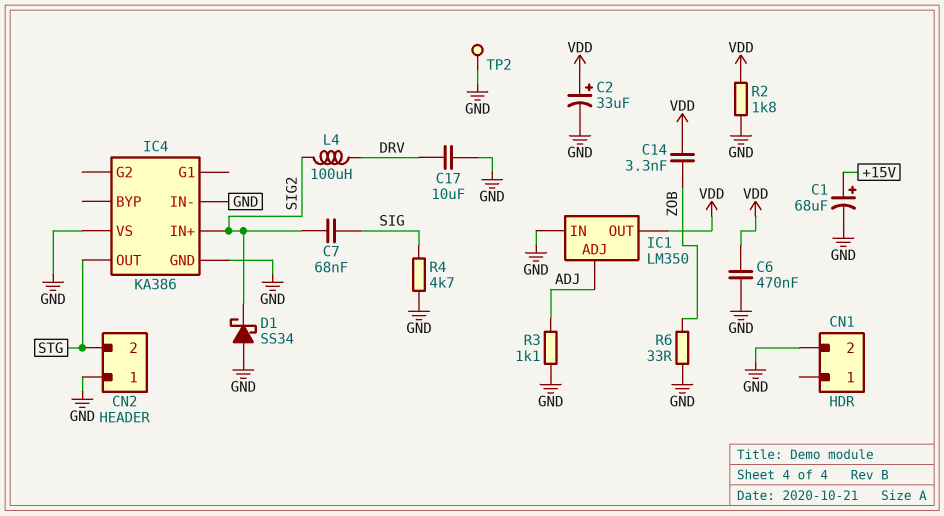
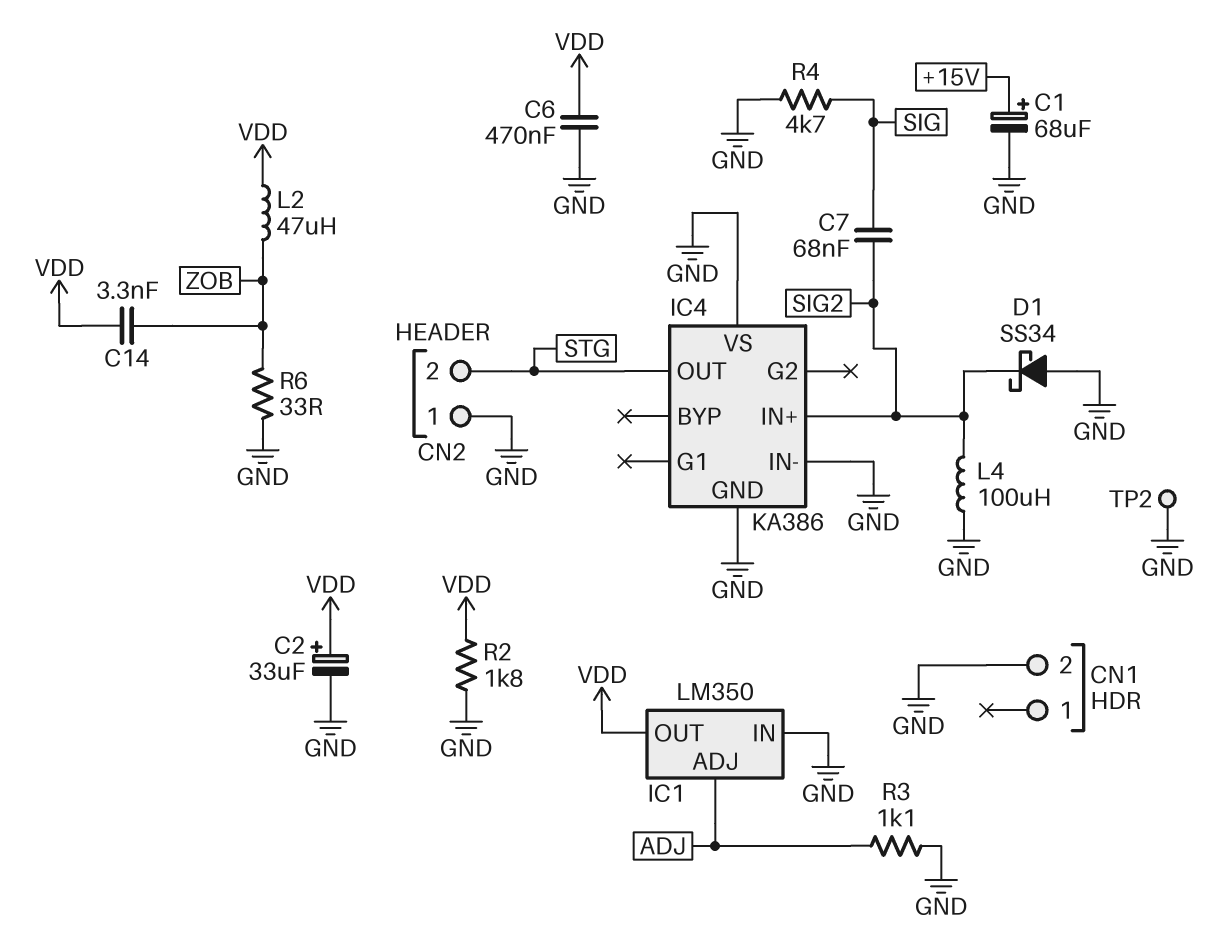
C17: 10uF (DRV, GND) -> none
L2: none -> 47uH (VDD, ZOB)
L4: 100uH (DRV, SIG2) -> 100uH (GND, SIG2)

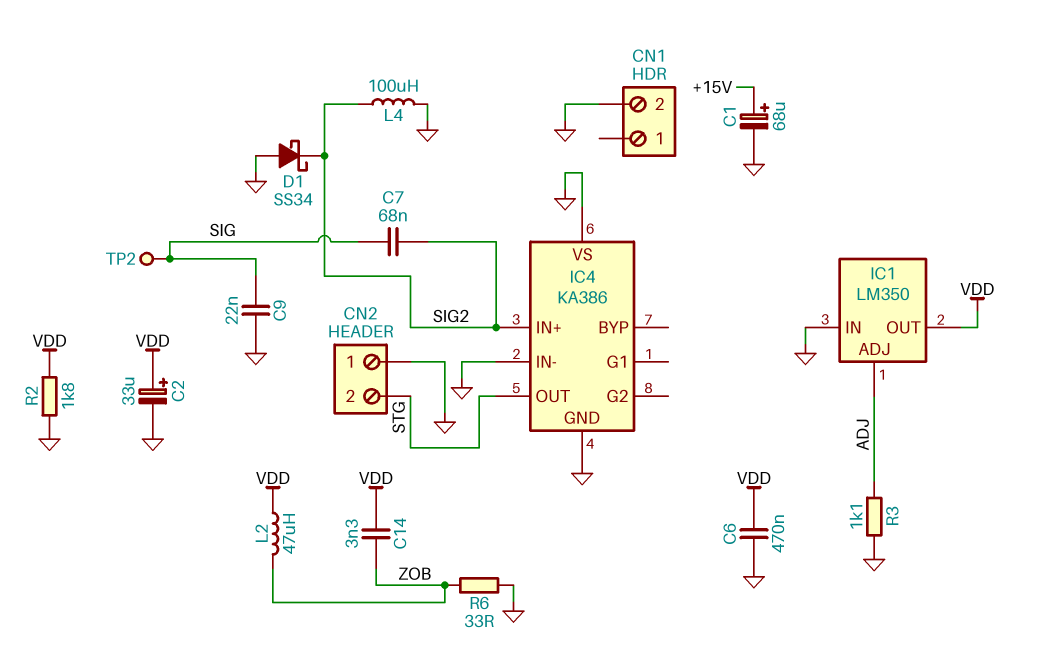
C9: none -> 22nF (GND, SIG)
R4: 4.7k (GND, SIG) -> none
TP2: test point (GND) -> test point (SIG)

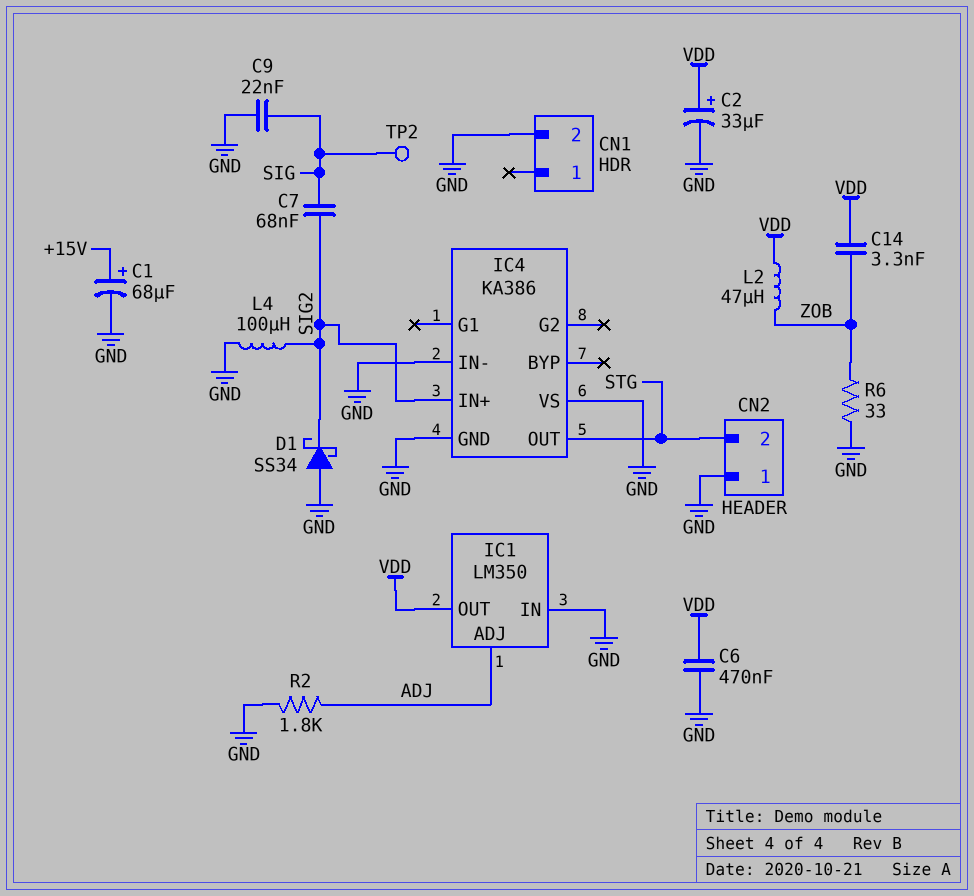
R2: 1.8k (GND, VDD) -> 1.8k (ADJ, GND)
R3: 1.1k (ADJ, GND) -> none

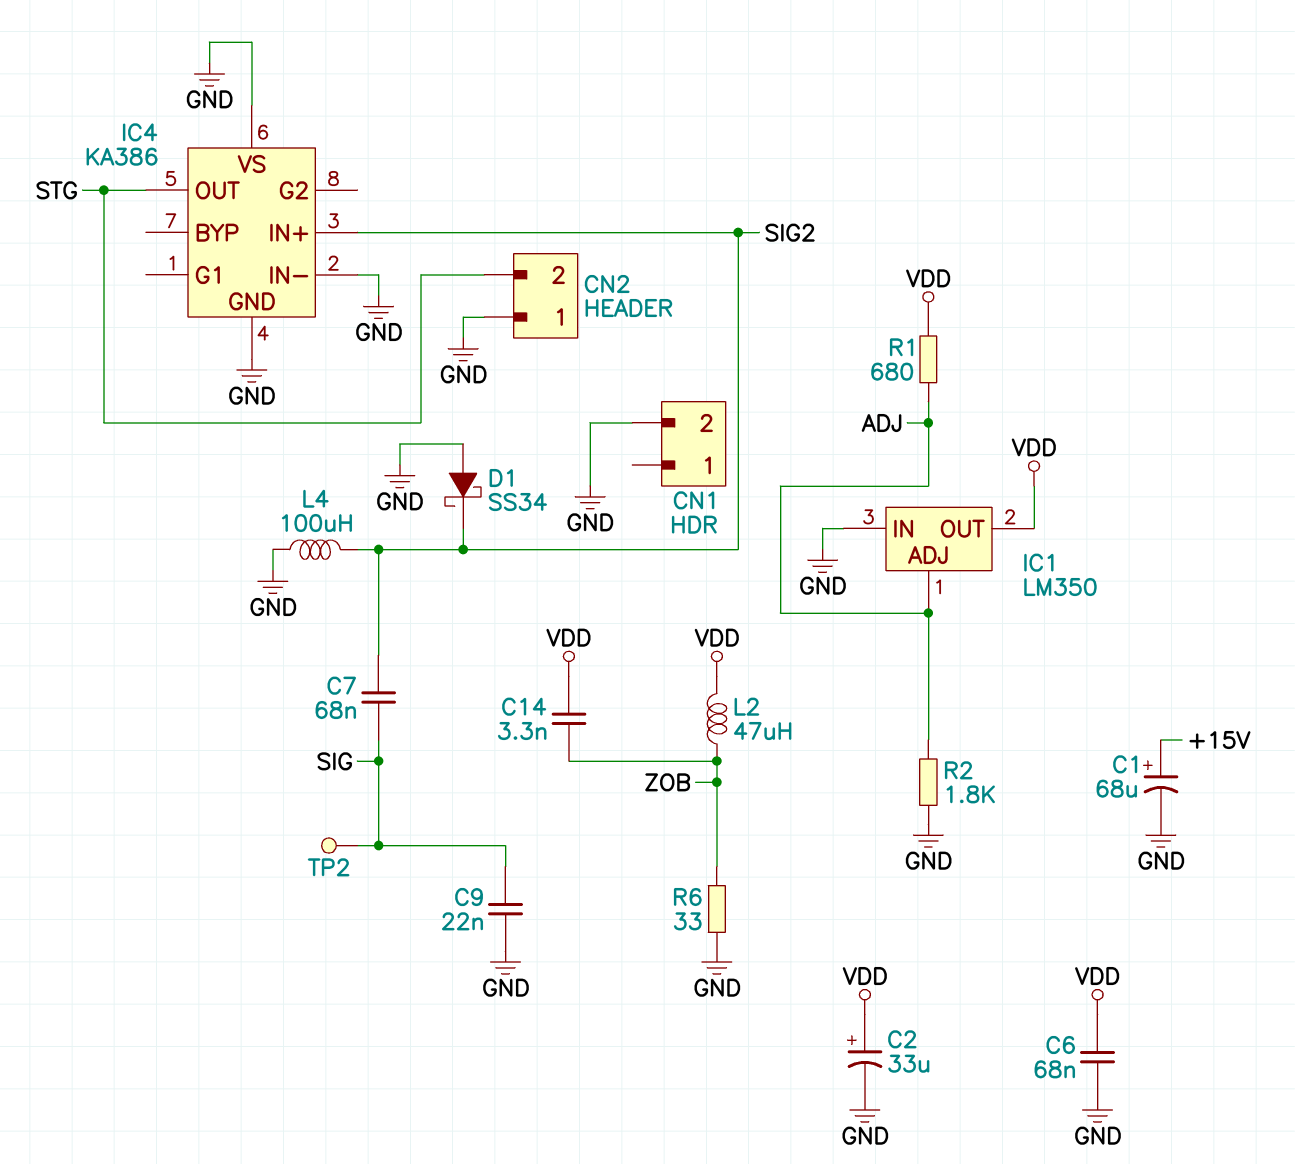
C6: 470nF (GND, VDD) -> 68nF (GND, VDD)
R1: none -> 680 (ADJ, VDD)

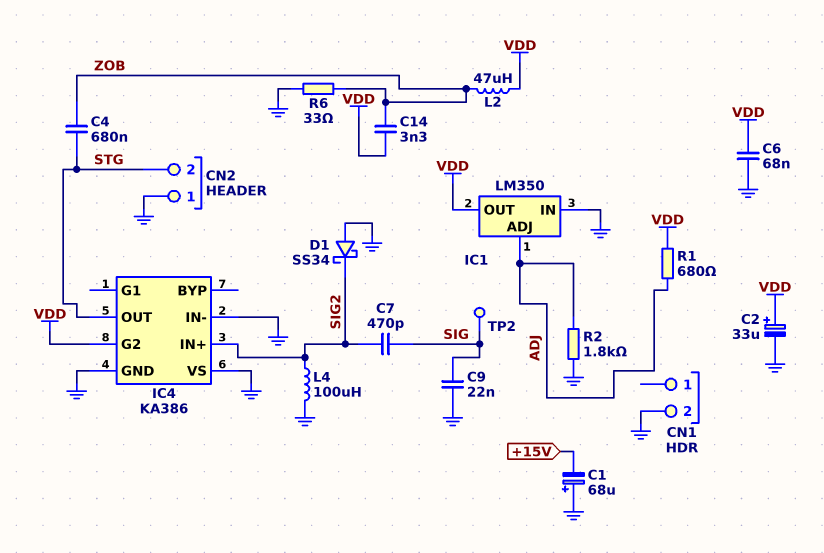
C1: 68uF (plus +15V, minus GND) -> 68uF (plus GND, minus +15V)
C4: none -> 680nF (STG, ZOB)
C7: 68nF (SIG, SIG2) -> 470pF (SIG, SIG2)
IC4 pin G2: none -> VDD

